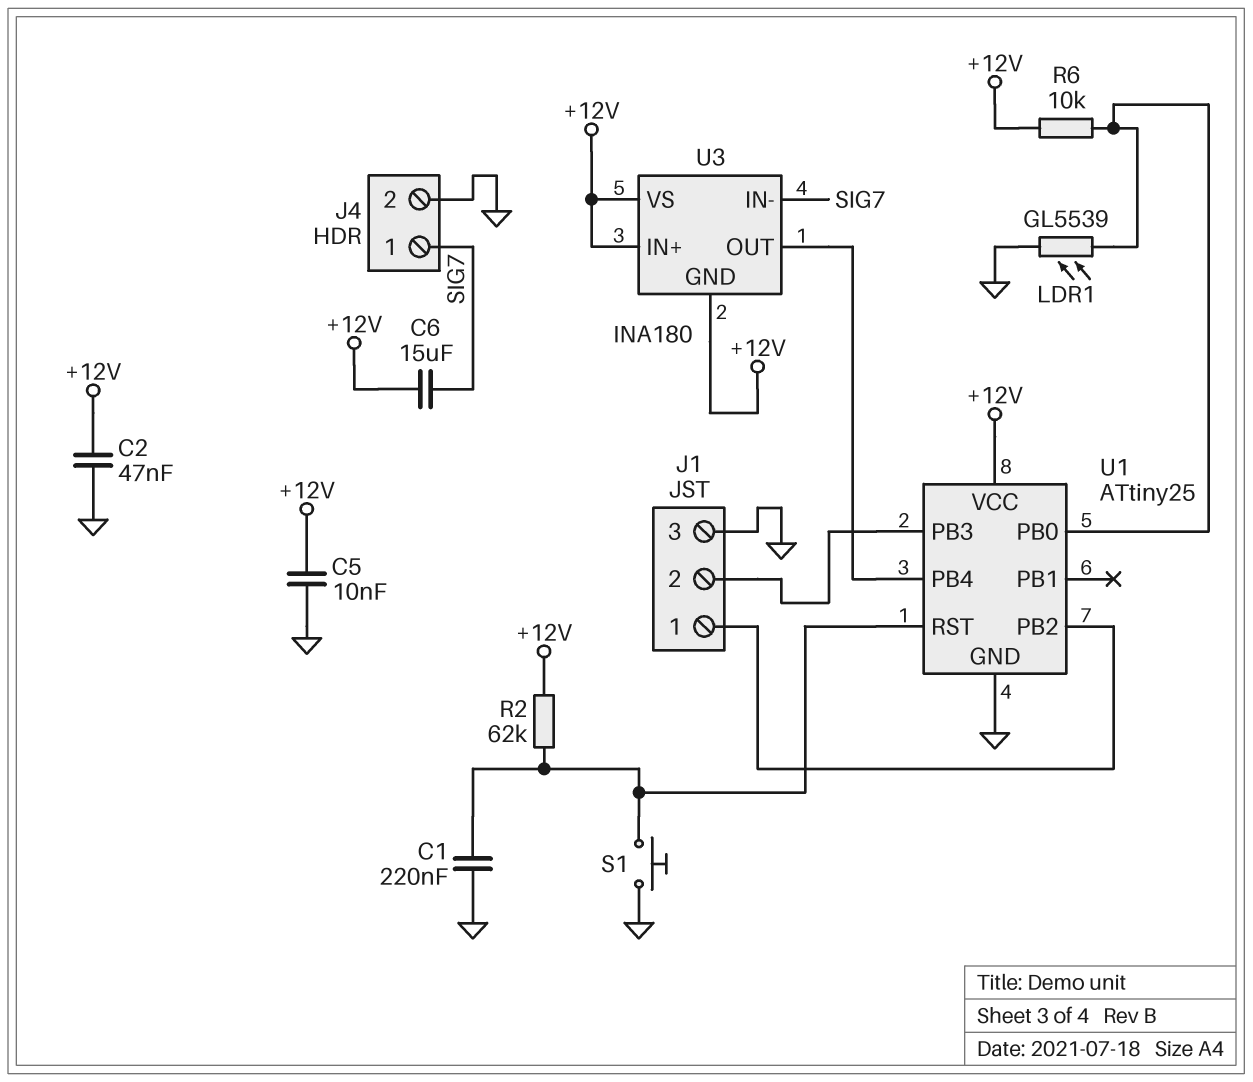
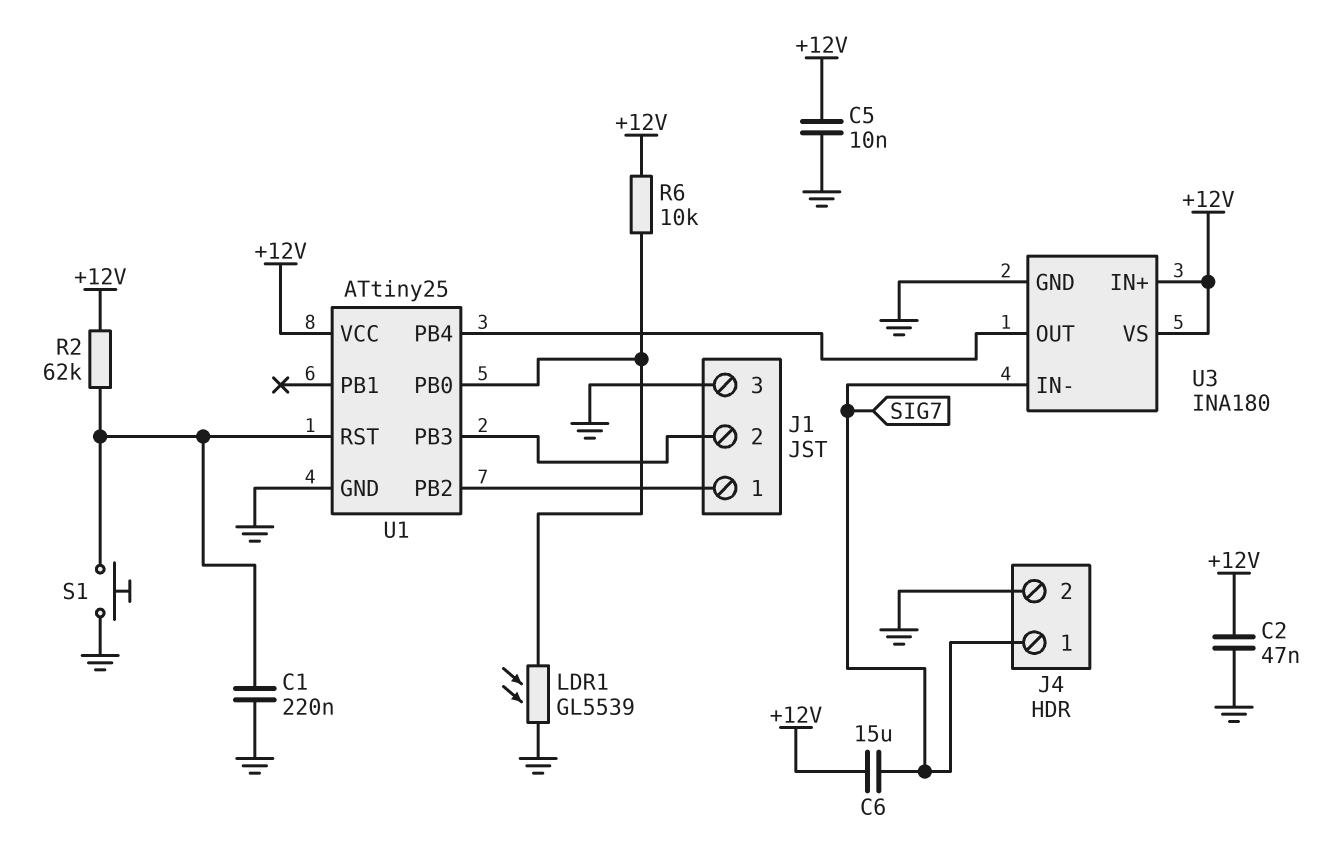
U3 pin GND: +12V -> GND

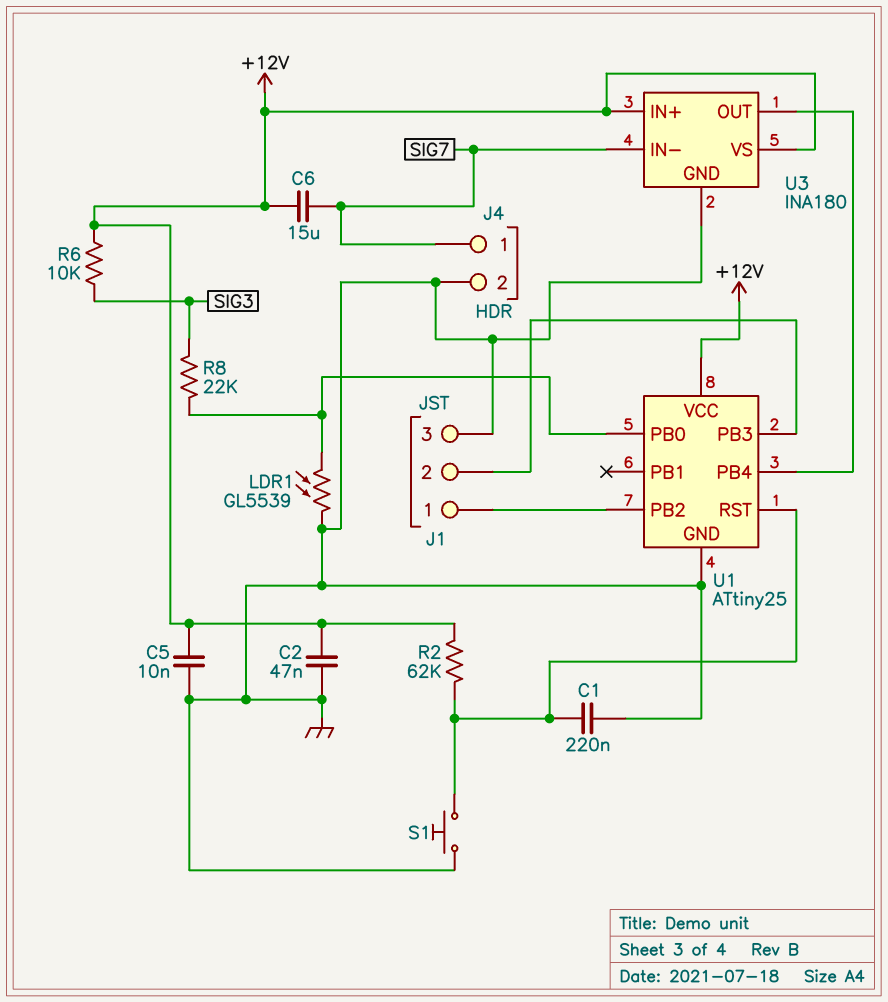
R6: 10k (+12V, U1/PB0) -> 10k (+12V, SIG3)
R8: none -> 22k (SIG3, U1/PB0)

